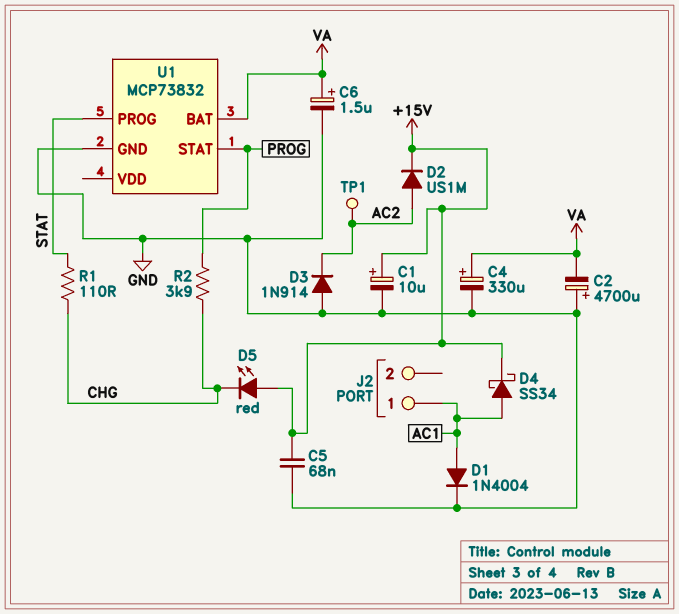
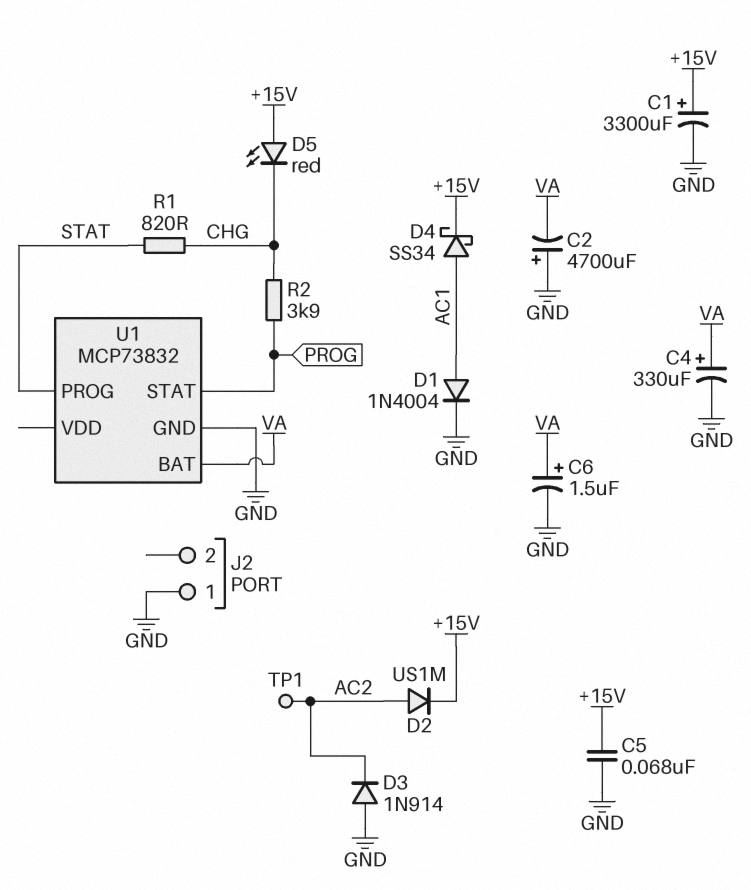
C1: 10uF (plus +15V, minus GND) -> 3300uF (plus +15V, minus GND)
J2 pin 1: AC1 -> GND
R1: 110 (CHG, STAT) -> 820 (CHG, STAT)

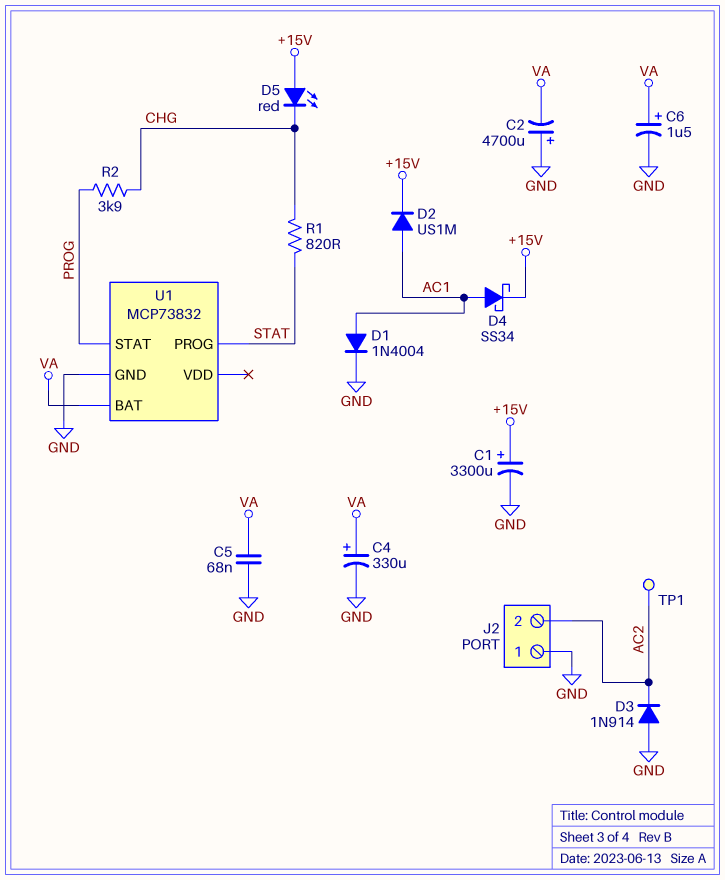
C5: 68nF (+15V, GND) -> 68nF (GND, VA)
D2: diode US1M (A AC2, K +15V) -> diode US1M (A AC1, K +15V)
J2 pin 2: none -> AC2

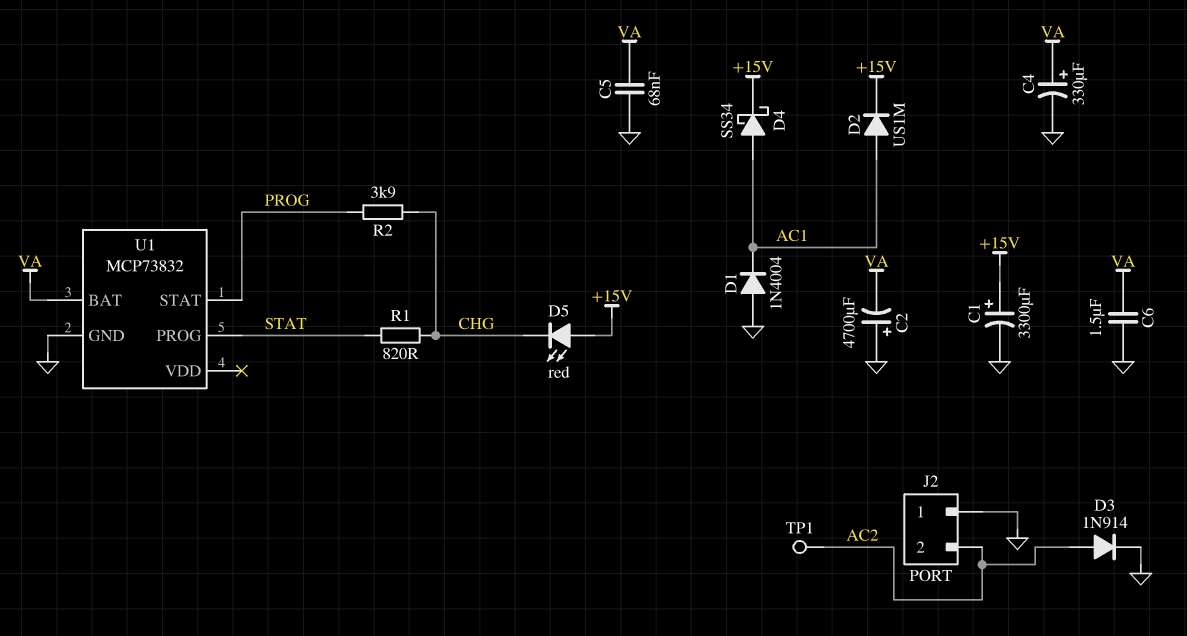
C6: 1.5uF (plus VA, minus GND) -> 1.5uF (GND, VA)
D1: diode 1N4004 (A AC1, K GND) -> diode 1N4004 (A GND, K AC1)
D3: diode 1N914 (A GND, K AC2) -> diode 1N914 (A AC2, K GND)

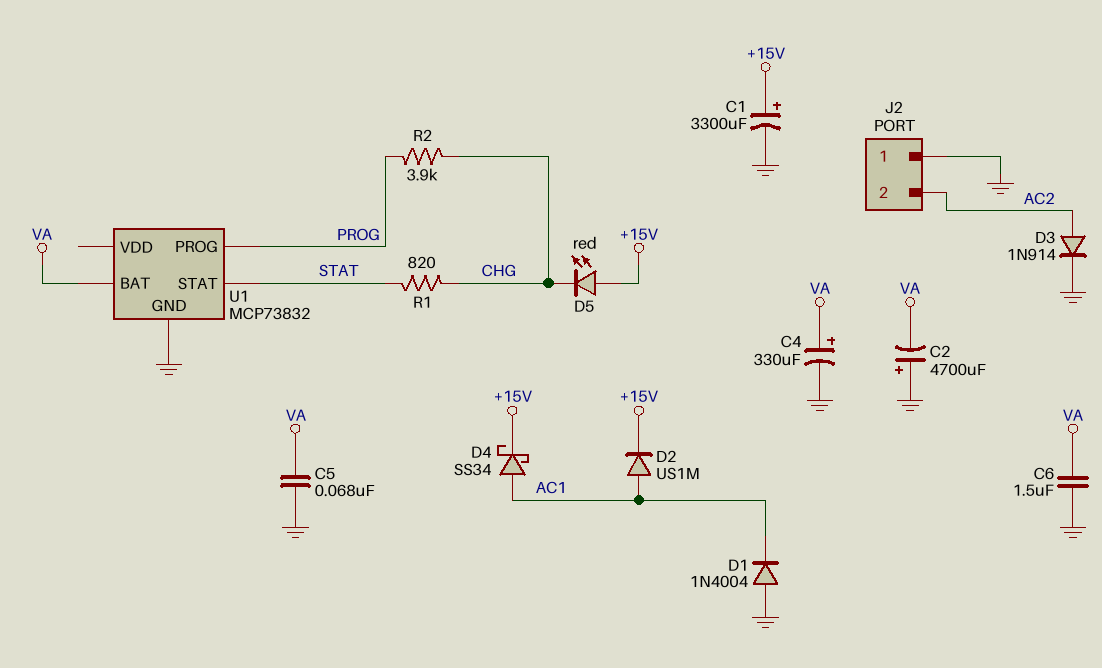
TP1: test point (AC2) -> none
U1 pin PROG: STAT -> PROG
U1 pin STAT: PROG -> STAT

